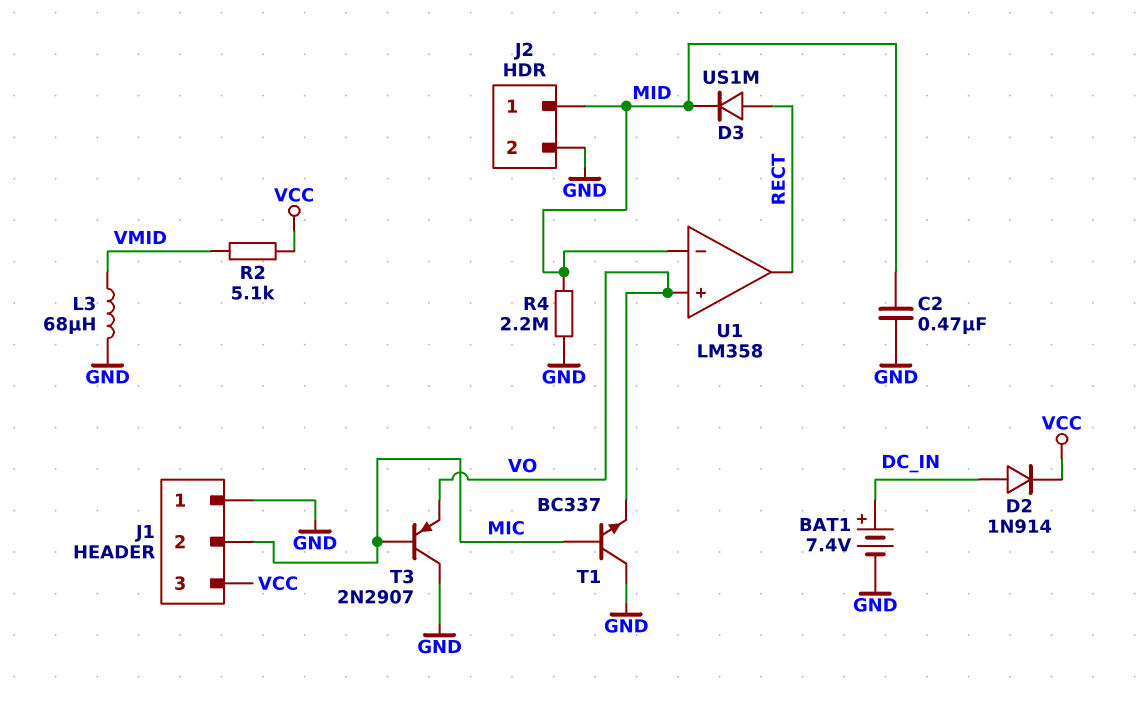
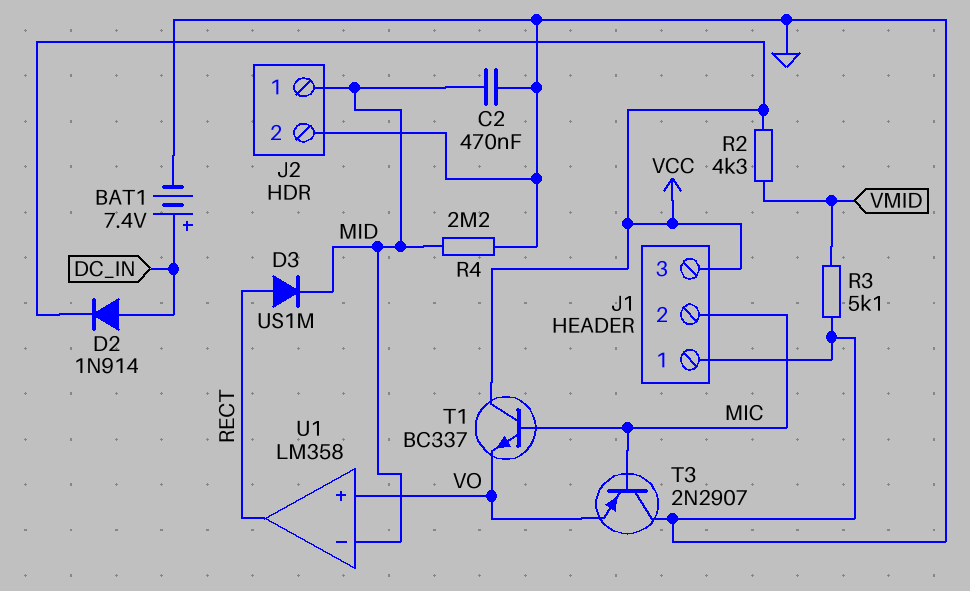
L3: 68uH (GND, VMID) -> none
R2: 5.1k (VCC, VMID) -> 4.3k (VCC, VMID)
R3: none -> 5.1k (GND, VMID)
T1: NPN BC337 (B MIC, C GND, E VO) -> NPN BC337 (B MIC, C VCC, E VO)

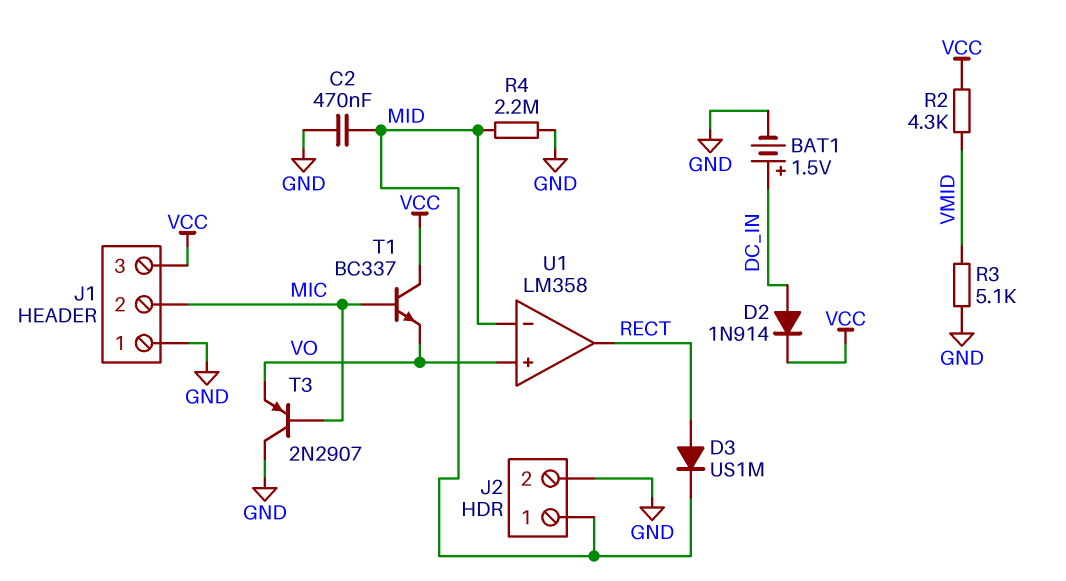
BAT1: 7.4V (plus DC_IN, minus GND) -> 1.5V (plus DC_IN, minus GND)

